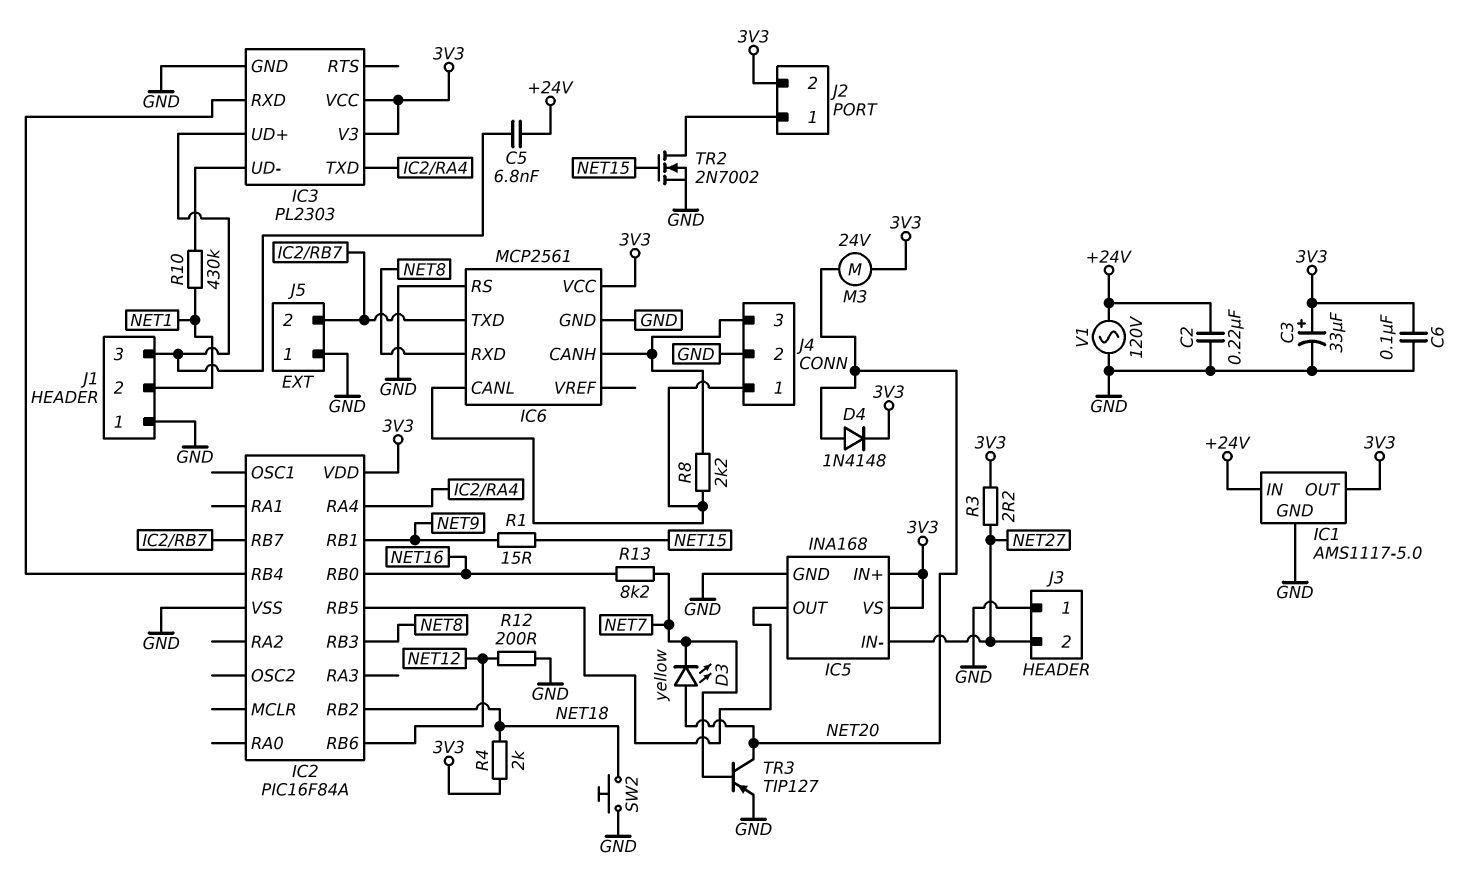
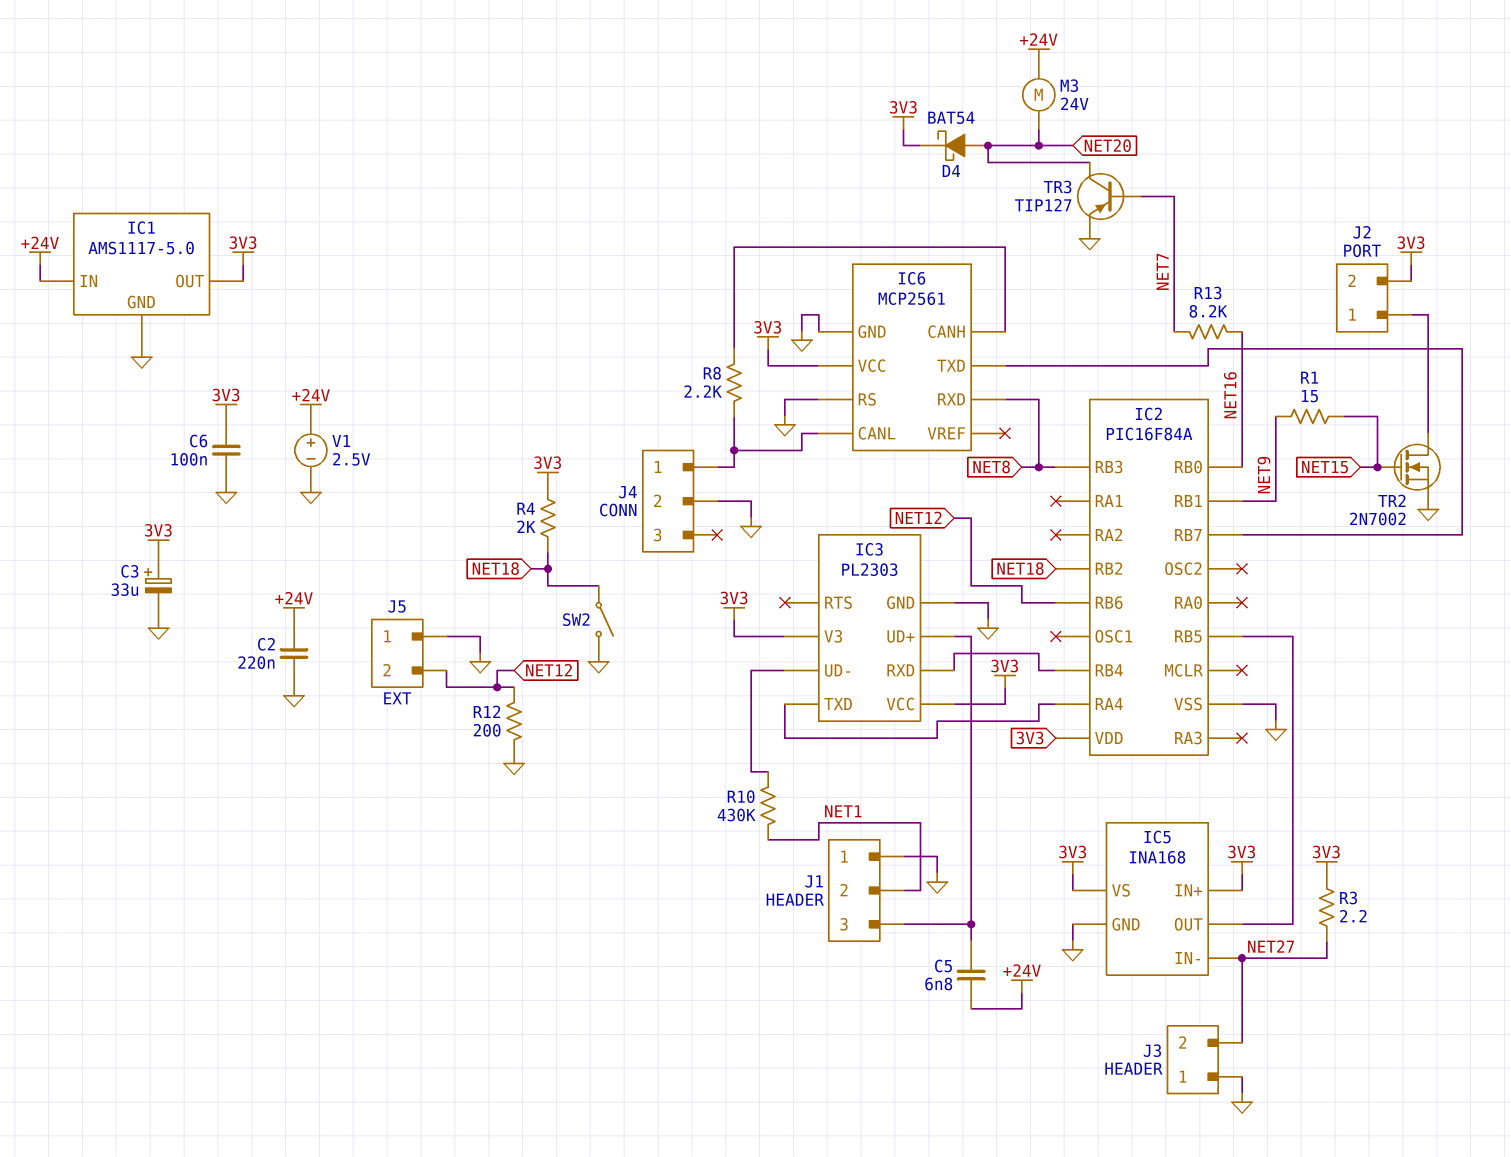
D3: LED yellow (A NET20, K NET7) -> none
D4: diode 1N4148 (A NET20, K 3V3) -> schottky BAT54 (A NET20, K 3V3)
J4 pin 3: IC6/CANH -> none
J5 pin 2: IC2/RB7 -> NET12
M3: motor 24V (3V3, NET20) -> motor 24V (+24V, NET20)
SW2: button (GND, NET18) -> switch (GND, NET18)
V1: AC 120V (+24V, GND) -> 2.5V (plus +24V, minus GND)

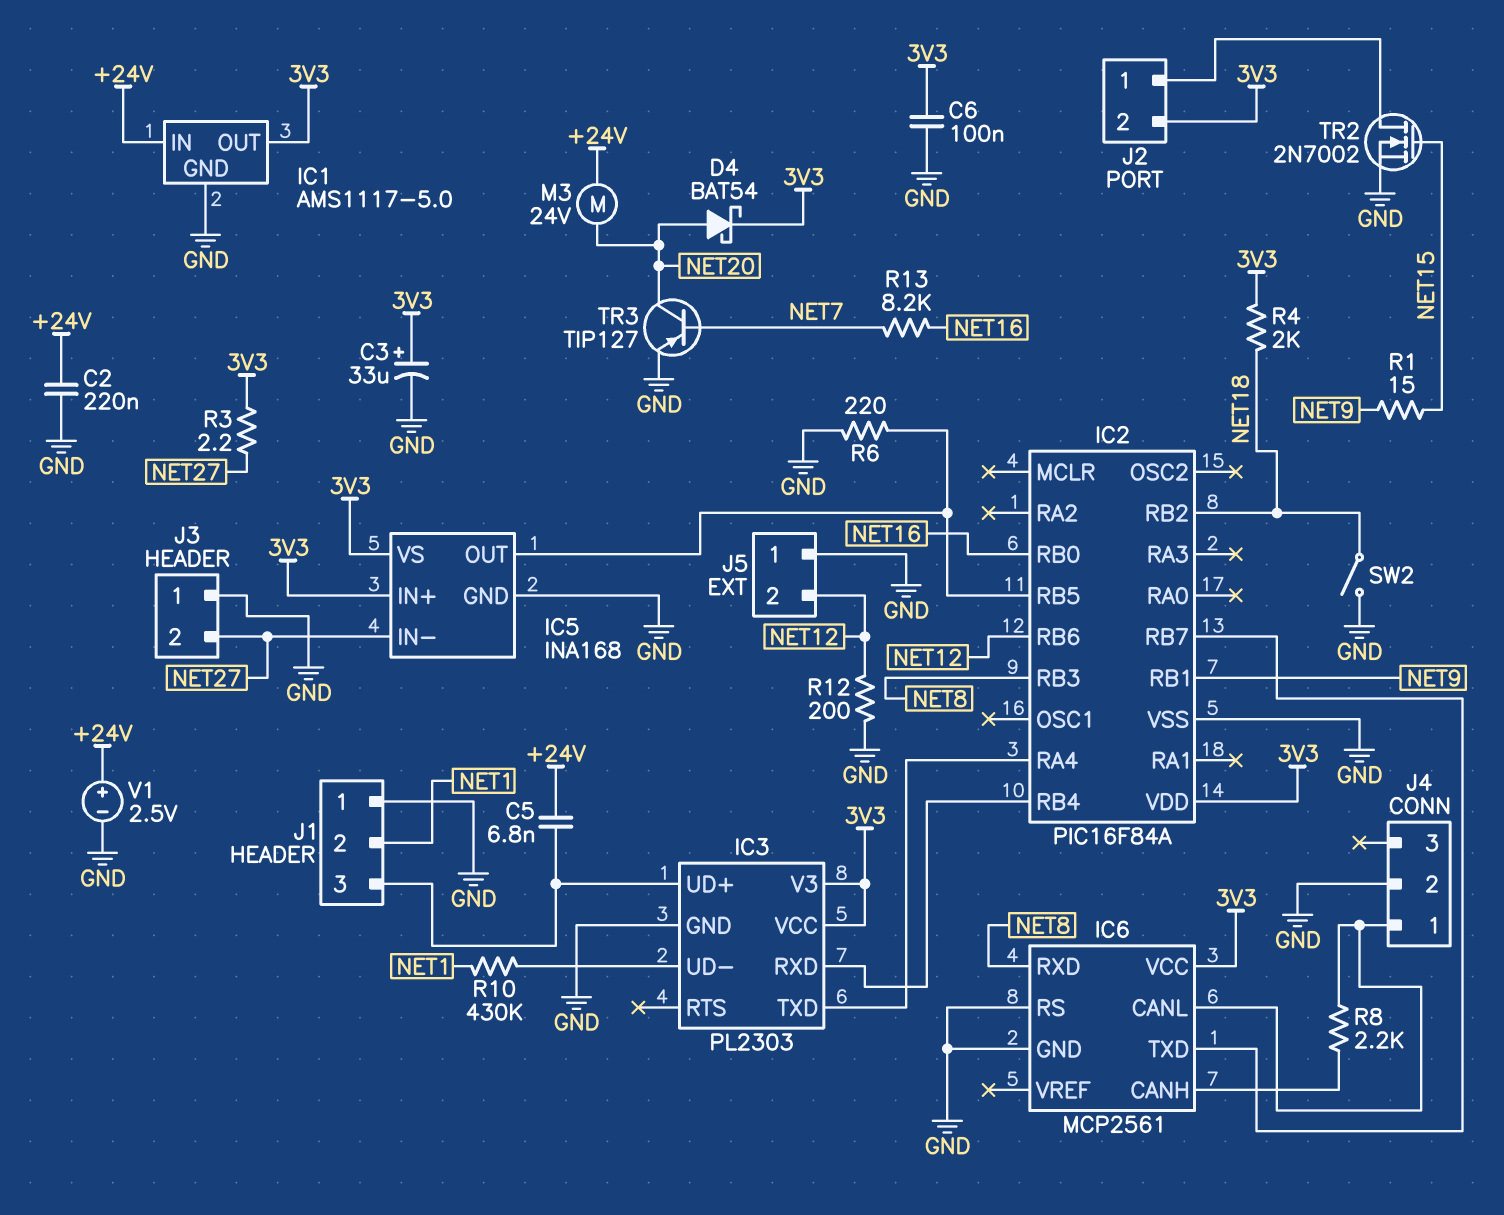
R6: none -> 220 (GND, IC2/RB5)

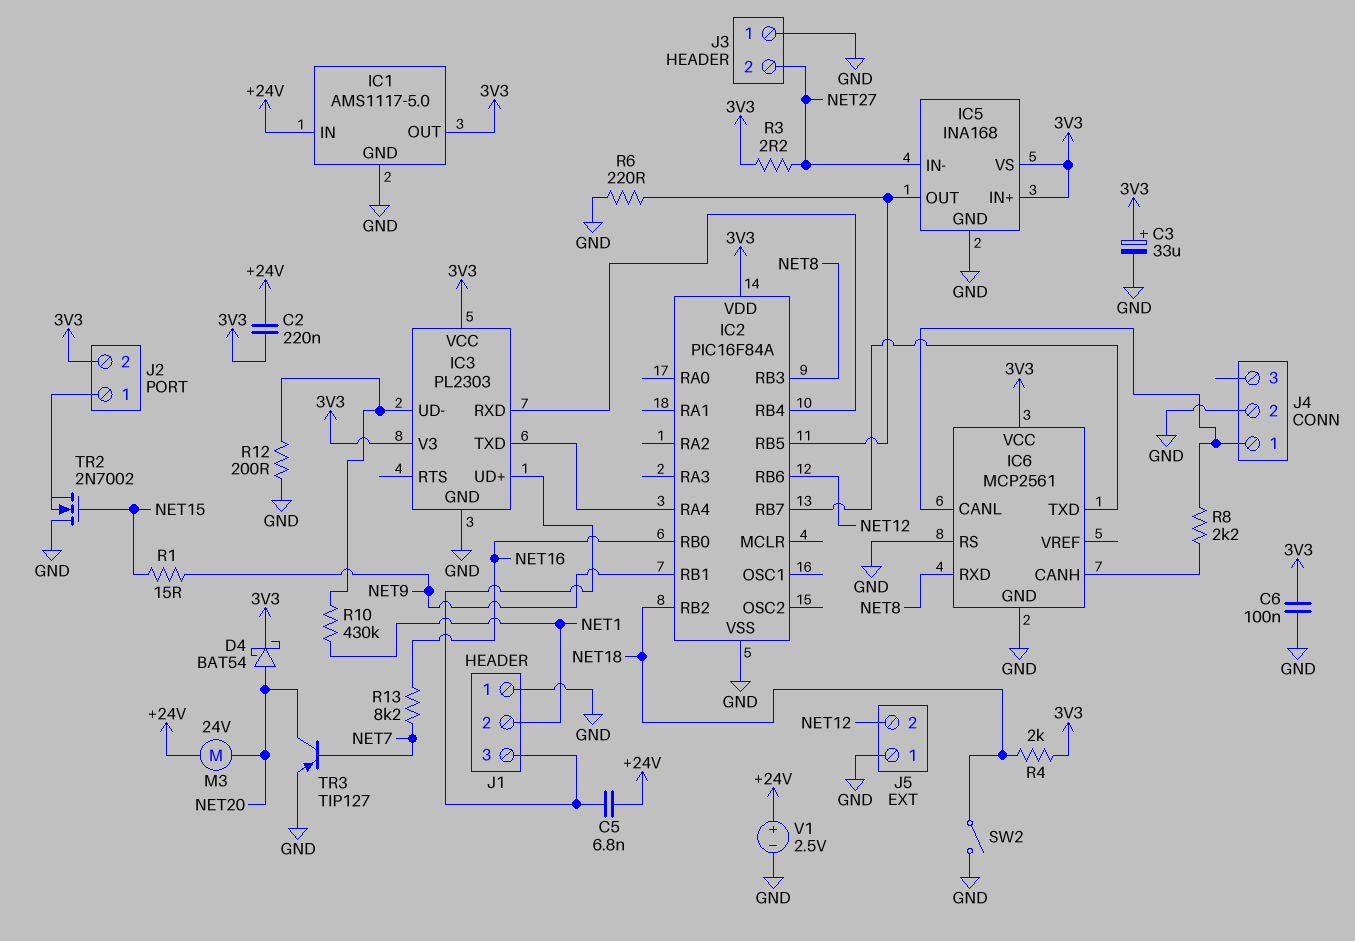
C2: 220nF (+24V, GND) -> 220nF (+24V, 3V3)
R12: 200 (GND, NET12) -> 200 (GND, IC3/UD-)
TR2: NMOS 2N7002 (G NET15, D J2/1, S GND) -> NMOS 2N7002 (G NET15, D GND, S J2/1)

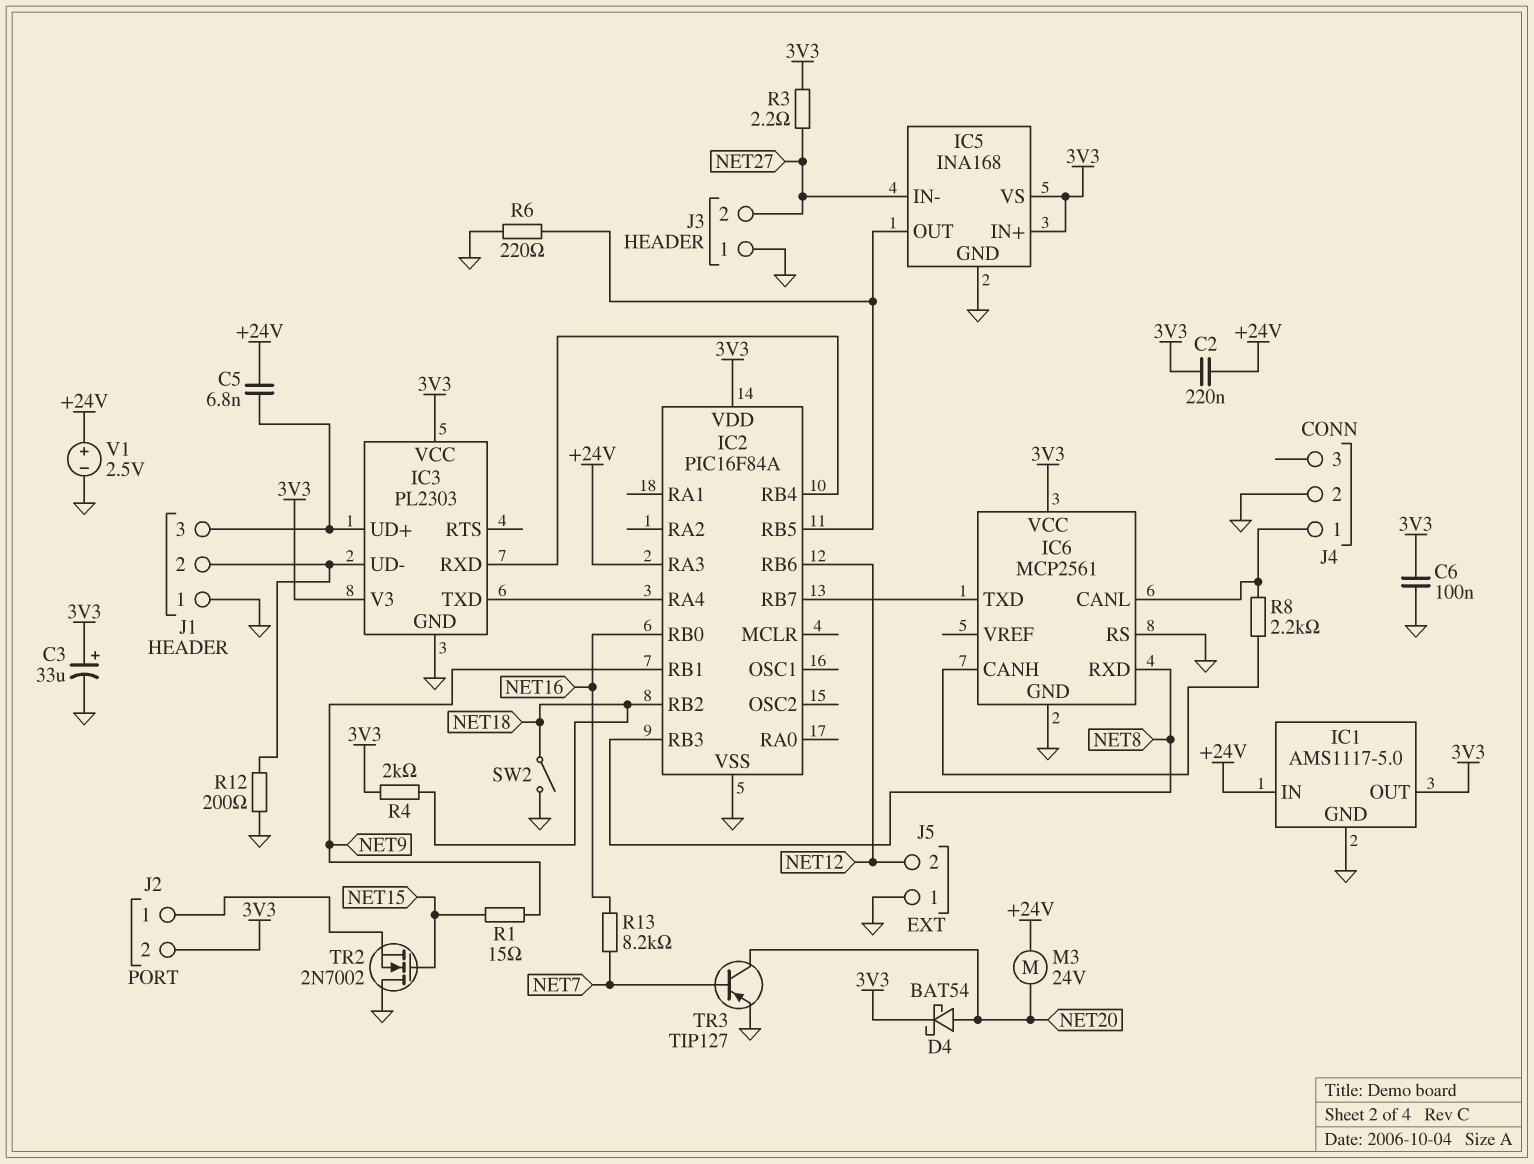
IC2 pin RA3: none -> +24V
J1 pin 2: NET1 -> IC3/UD-
R10: 430k (IC3/UD-, NET1) -> none

